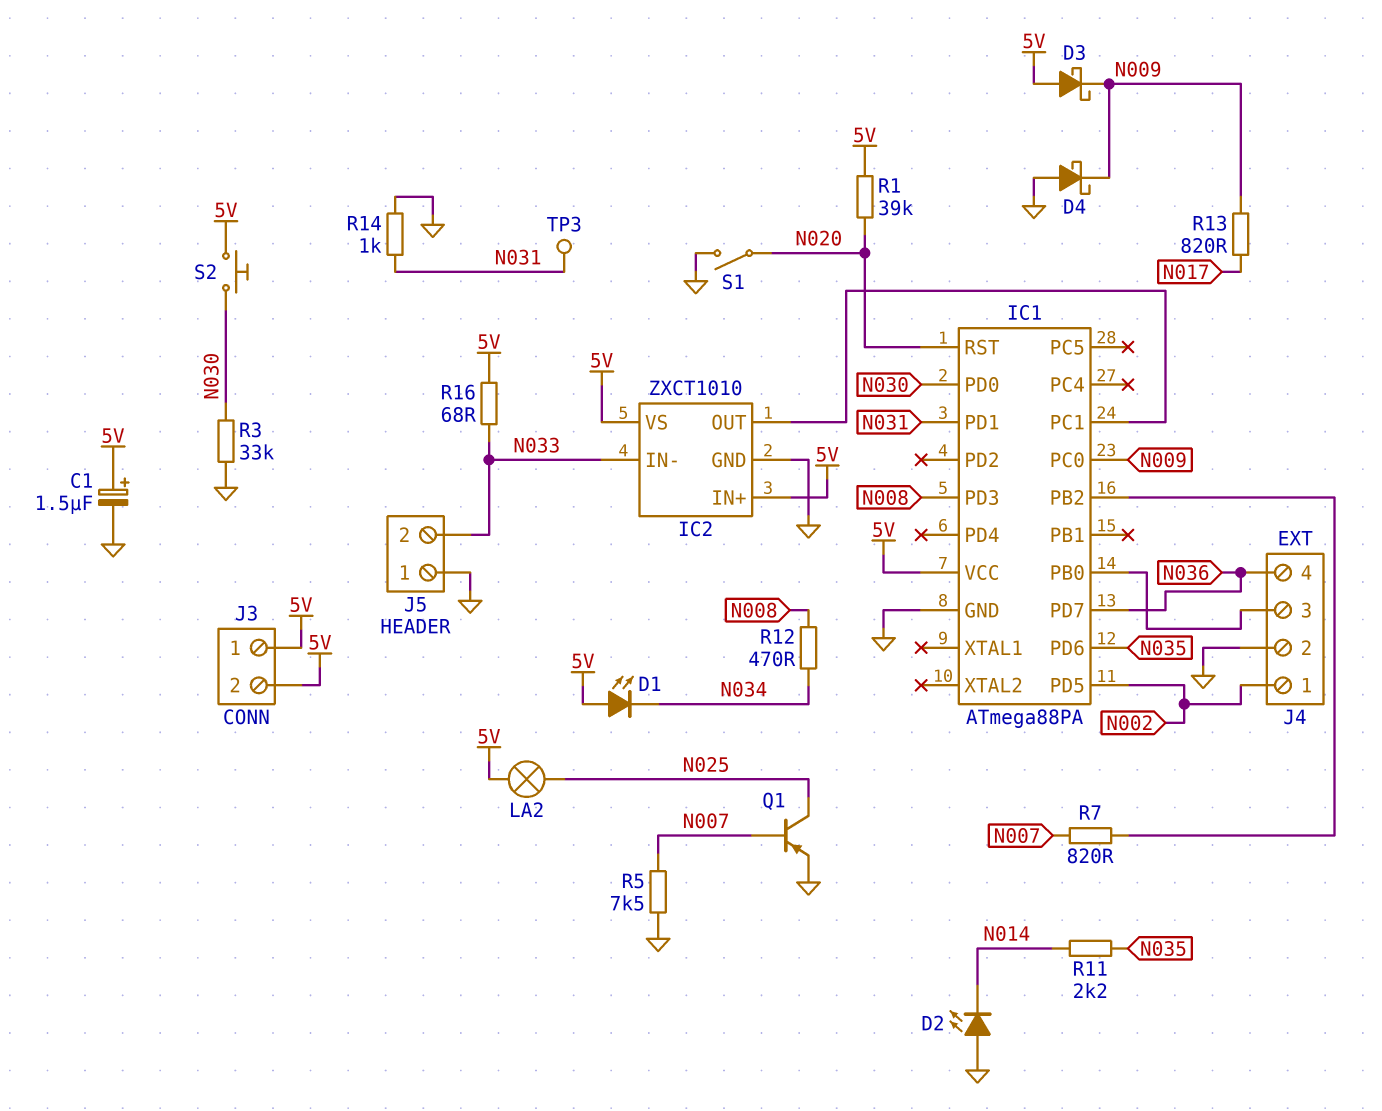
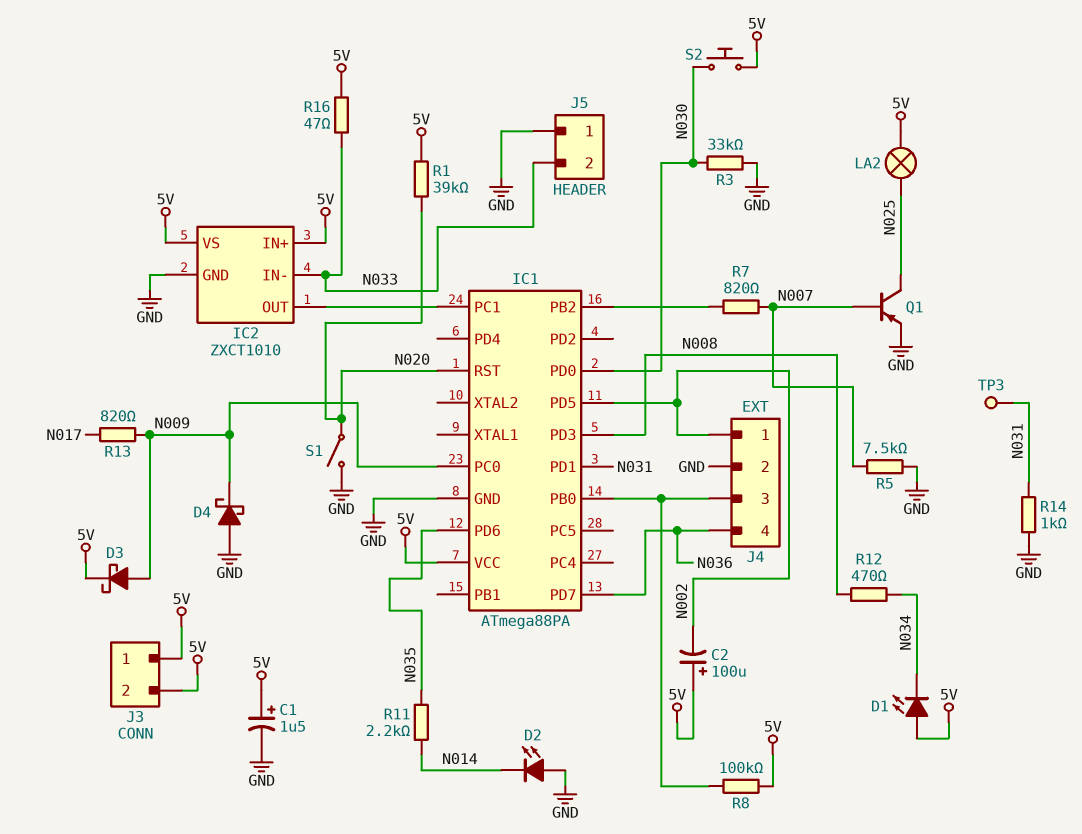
C2: none -> 100uF (plus 5V, minus N002)
D3: schottky (A 5V, K N009) -> schottky (A N009, K 5V)
R8: none -> 100k (5V, IC1/PB0)
R16: 68 (5V, N033) -> 47 (5V, N033)

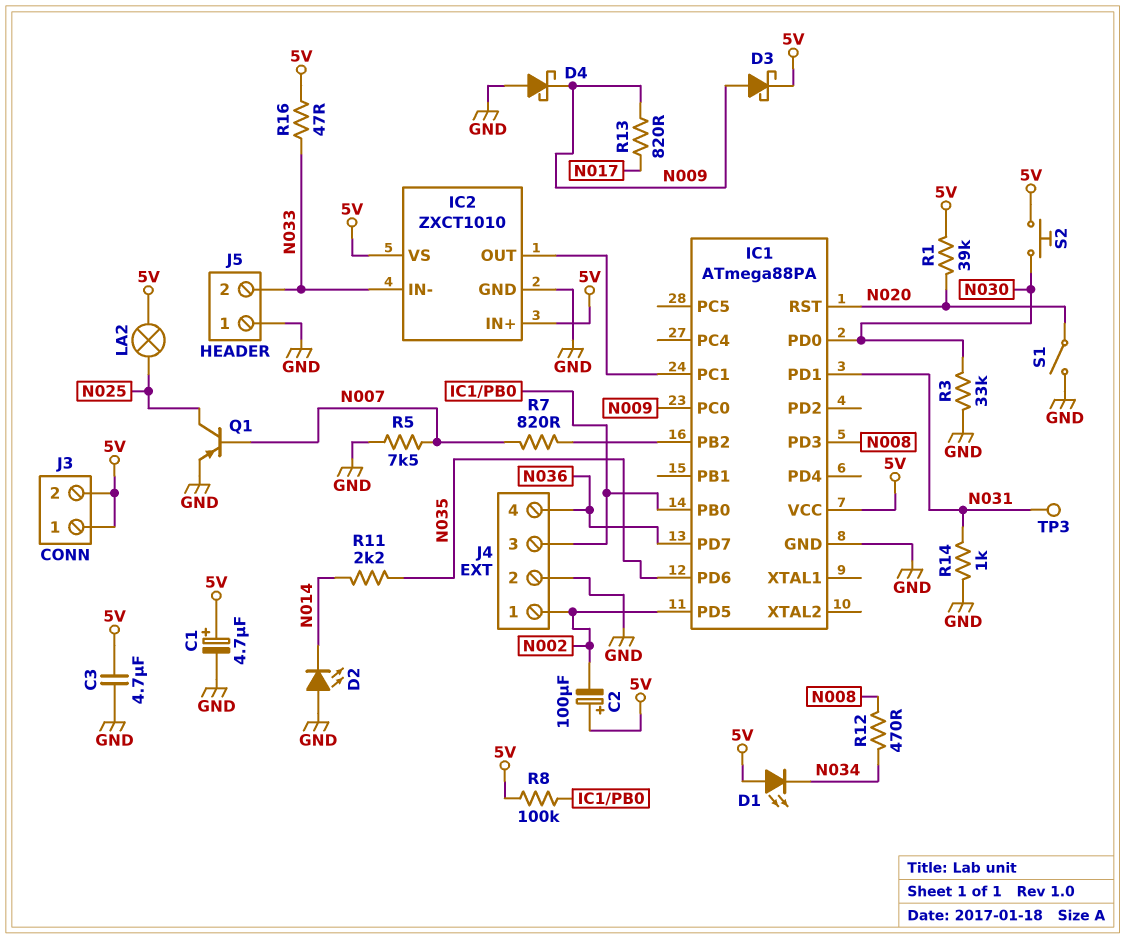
C1: 1.5uF (plus 5V, minus GND) -> 4.7uF (plus 5V, minus GND)
C3: none -> 4.7uF (5V, GND)

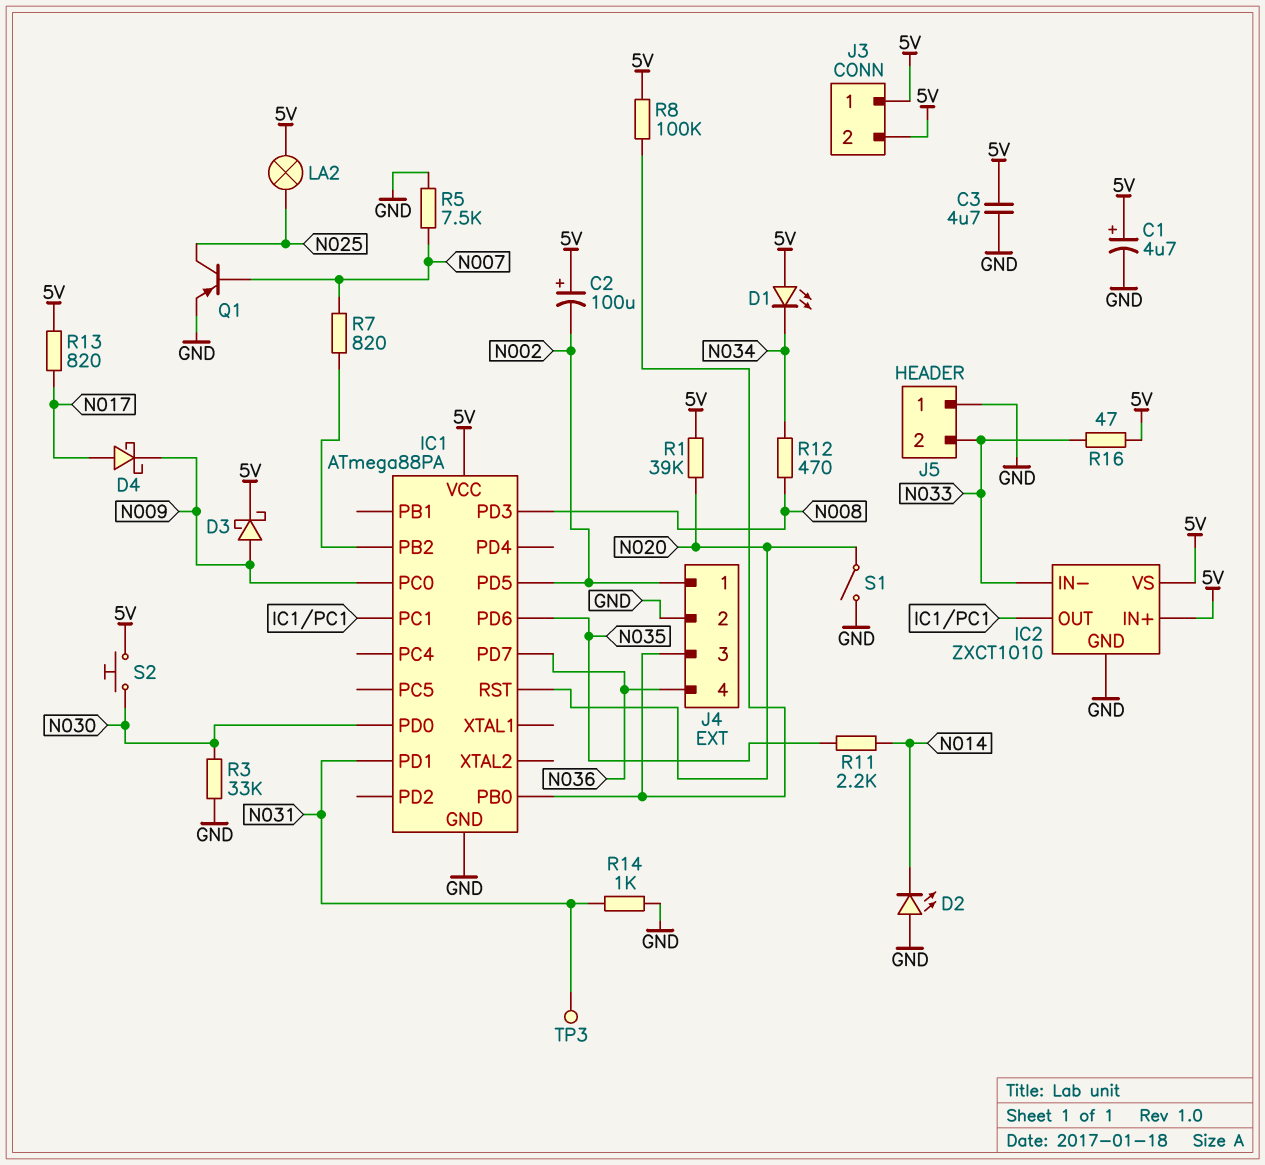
D4: schottky (A GND, K N009) -> schottky (A N017, K N009)
R13: 820 (N009, N017) -> 820 (5V, N017)

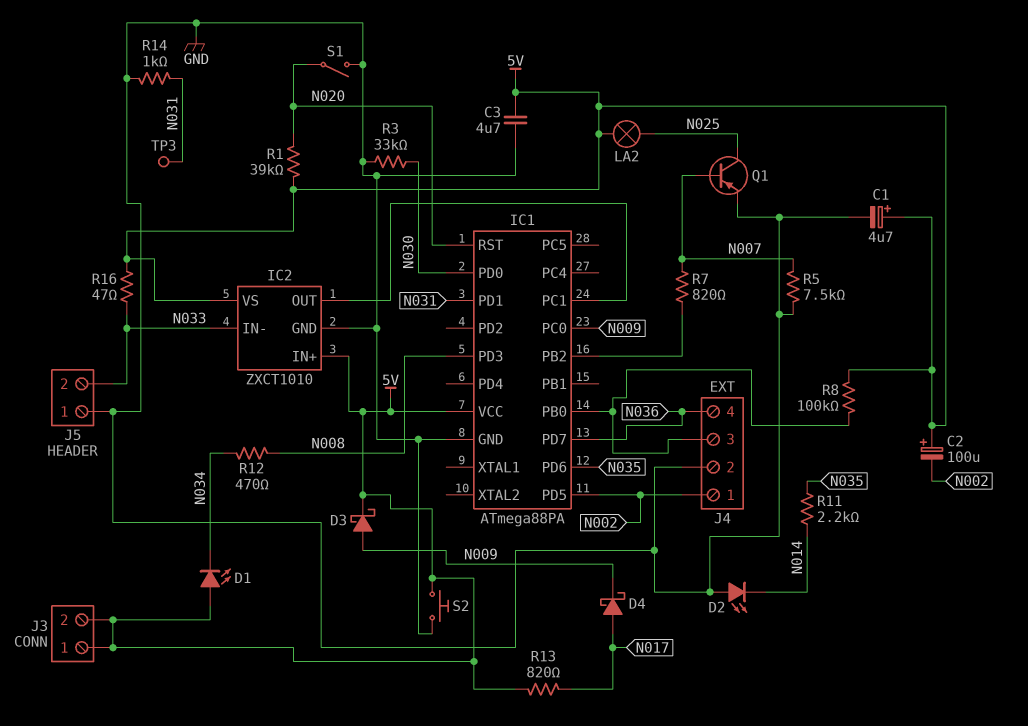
S2: button (5V, N030) -> button (5V, GND)

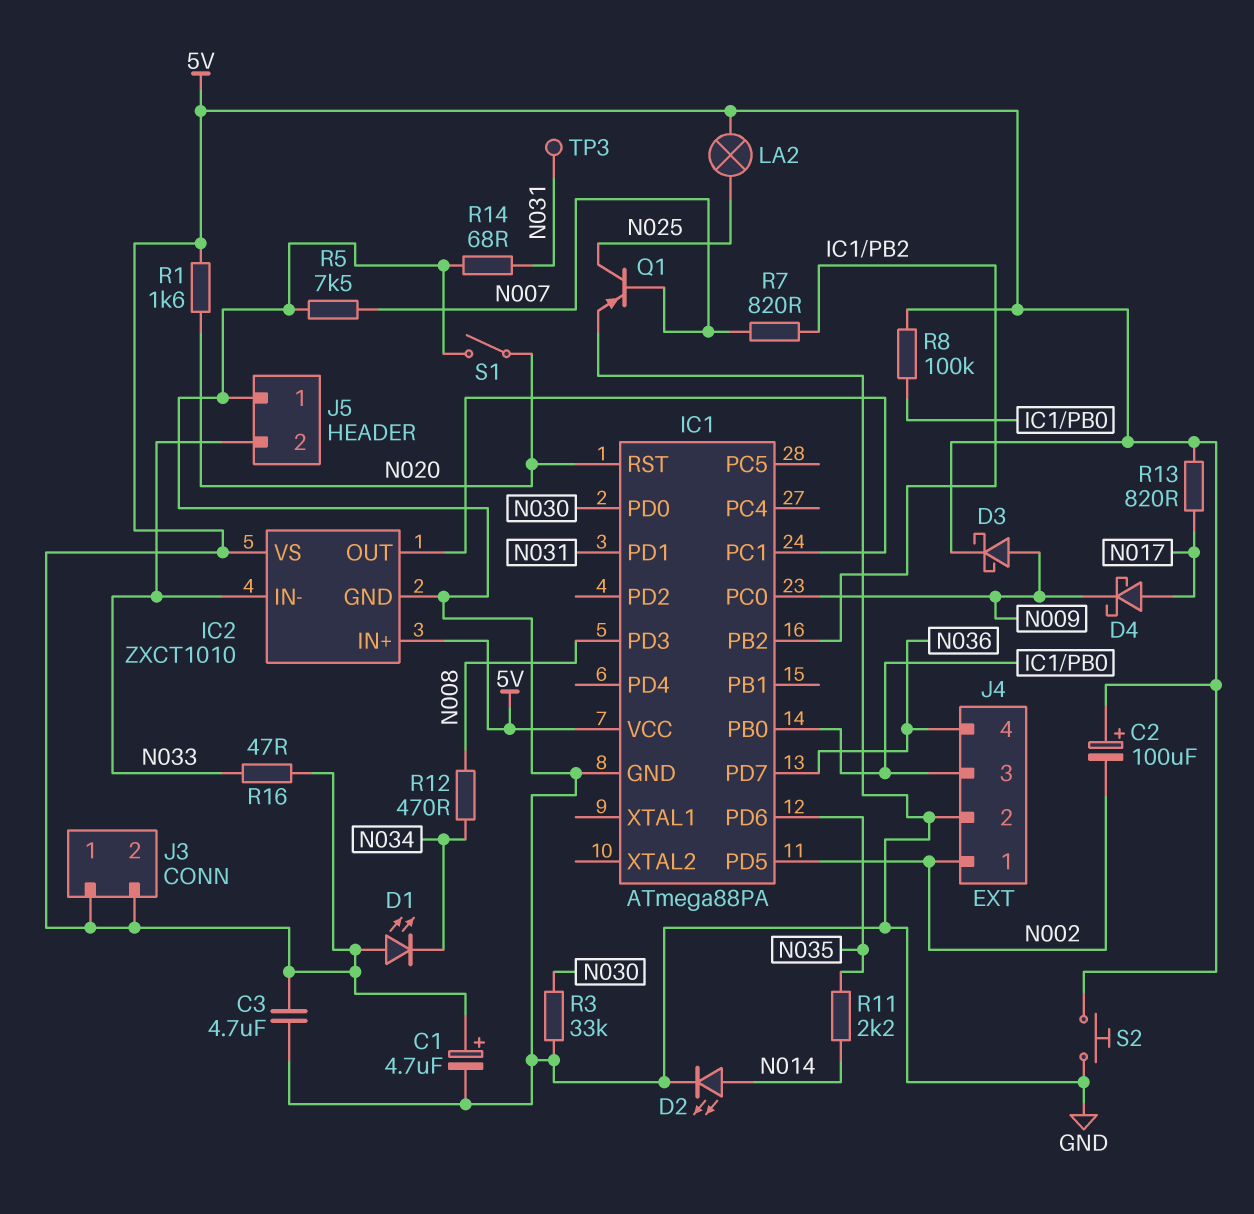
D2: LED (A GND, K N014) -> LED (A N014, K GND)
R1: 39k (5V, N020) -> 1.6k (5V, N020)
R14: 1k (GND, N031) -> 68 (GND, N031)

